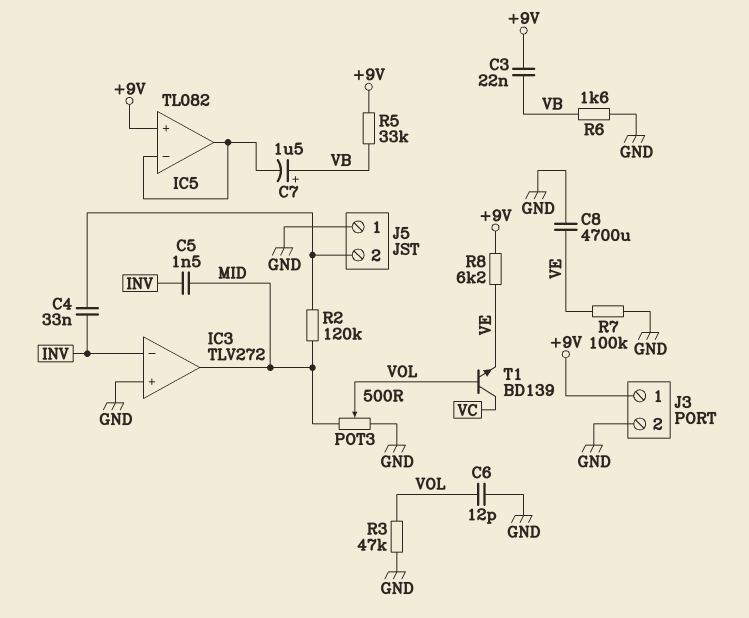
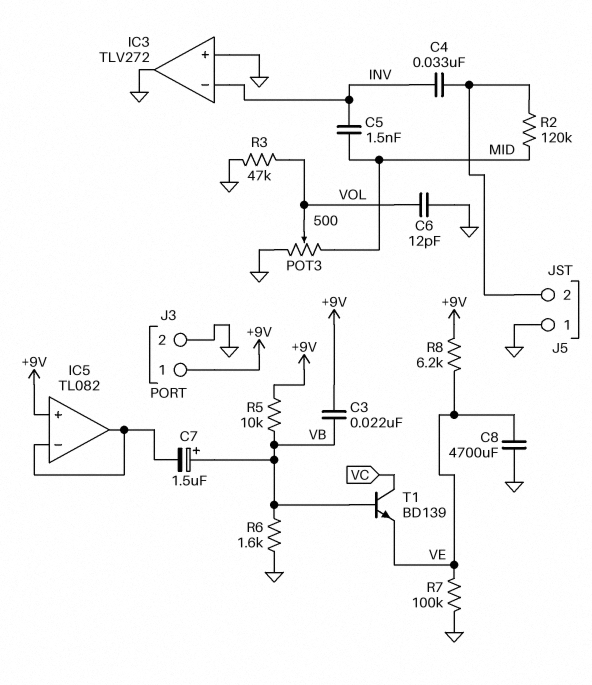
IC3 pin out: MID -> GND
R5: 33k (+9V, VB) -> 10k (+9V, VB)
T1: NPN BD139 (B VOL, C VC, E VE) -> NPN BD139 (B VB, C VC, E VE)

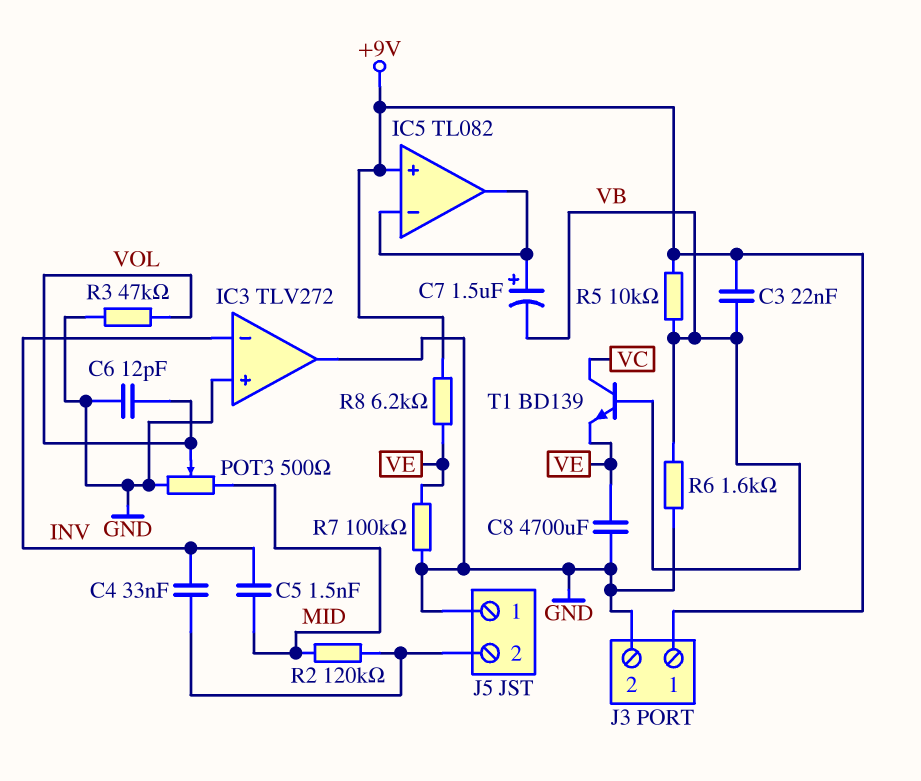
C7: 1.5uF (plus VB, minus IC5/in-) -> 1.5uF (plus IC5/in-, minus VB)

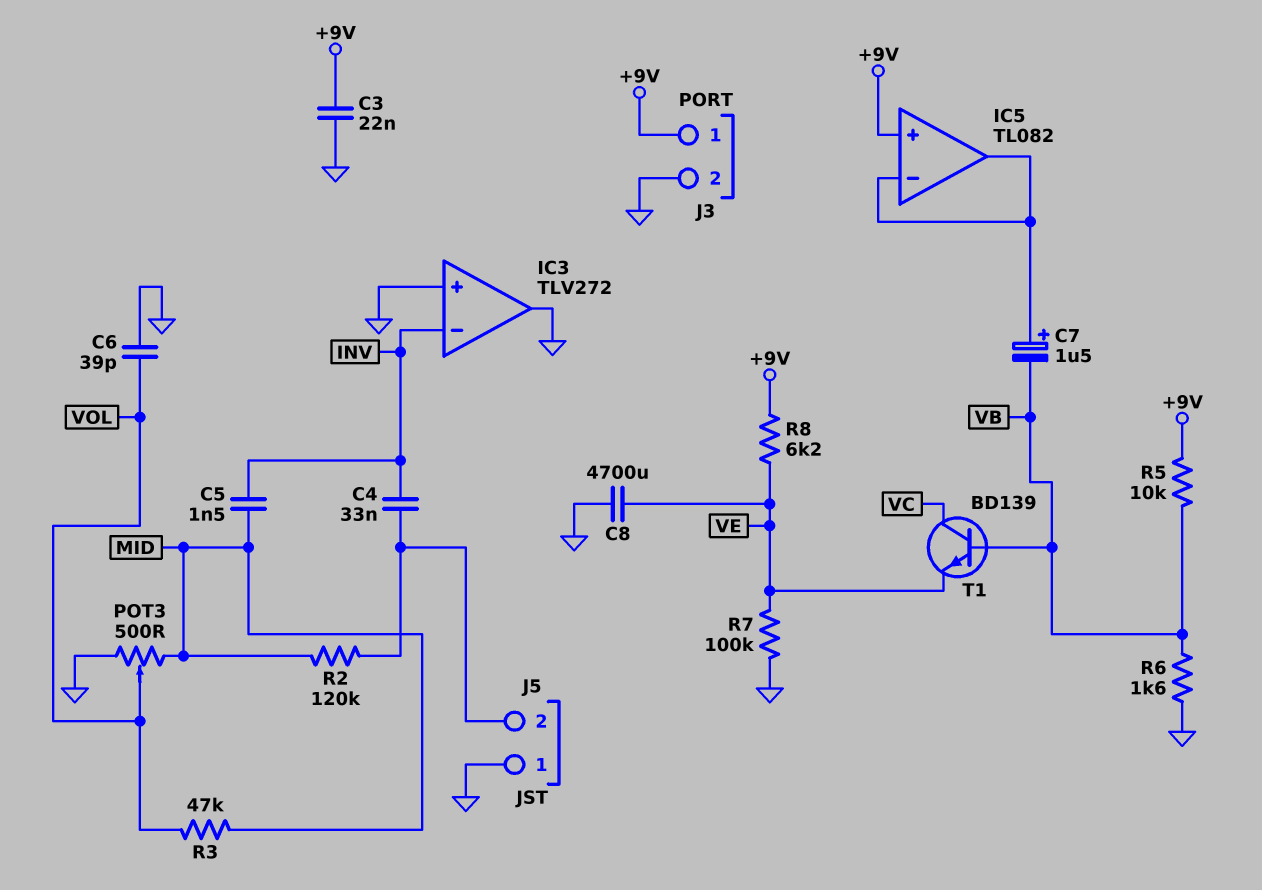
C3: 22nF (+9V, VB) -> 22nF (+9V, GND)
C6: 12pF (GND, VOL) -> 39pF (GND, VOL)
R3: 47k (GND, VOL) -> 47k (MID, VOL)

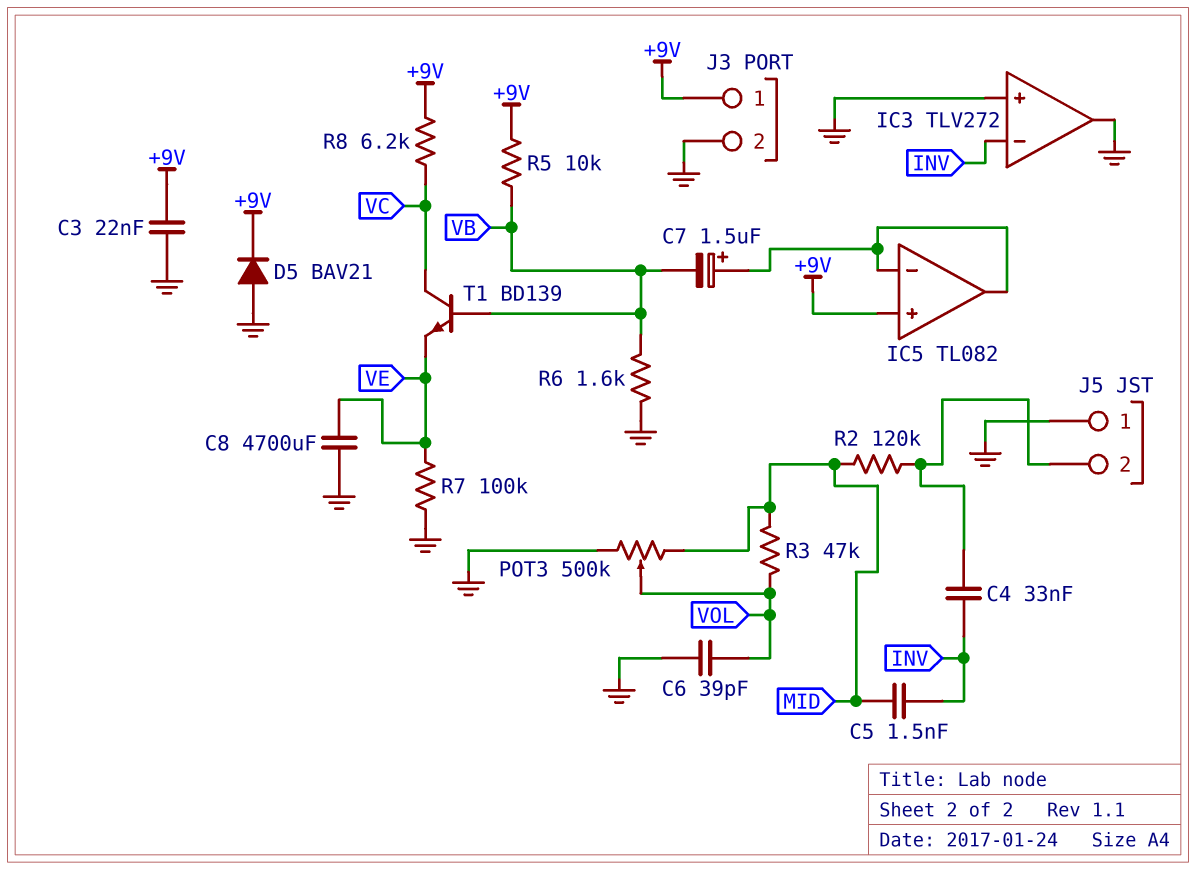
D5: none -> diode BAV21 (A GND, K +9V)
POT3: 500 (GND, MID, wiper VOL) -> 500k (GND, MID, wiper VOL)
R8: 6.2k (+9V, VE) -> 6.2k (+9V, VC)

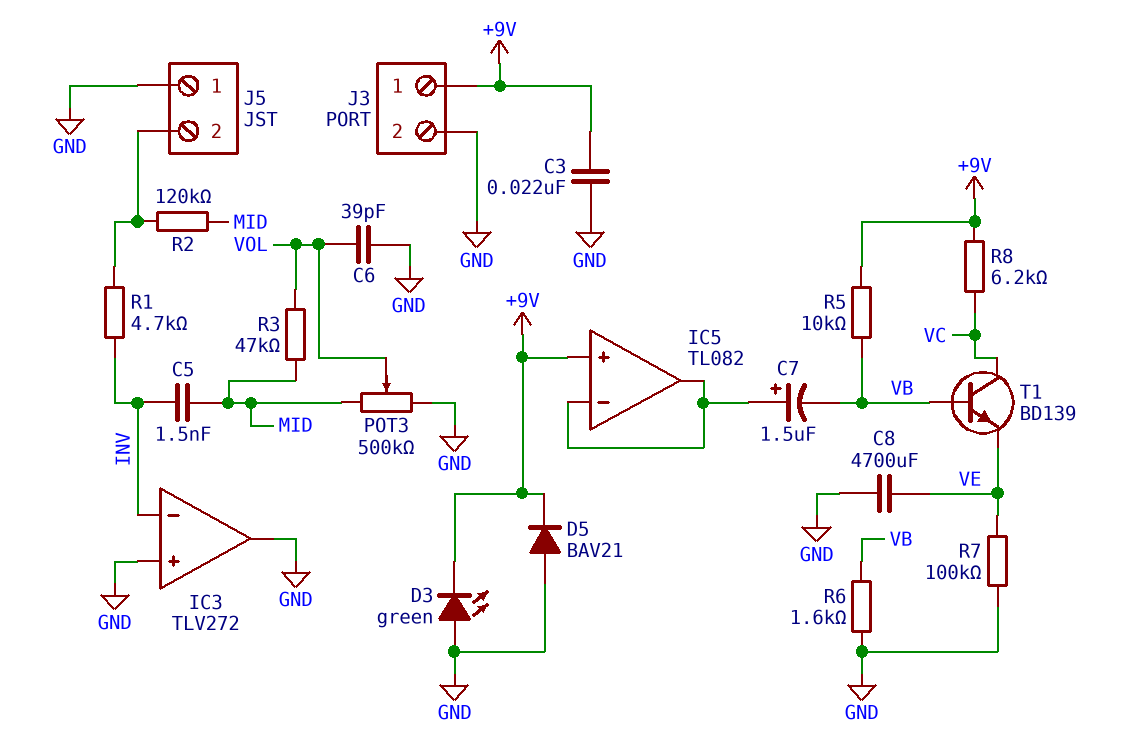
C4: 33nF (INV, J5/2) -> none
D3: none -> LED green (A GND, K +9V)
R1: none -> 4.7k (INV, J5/2)

